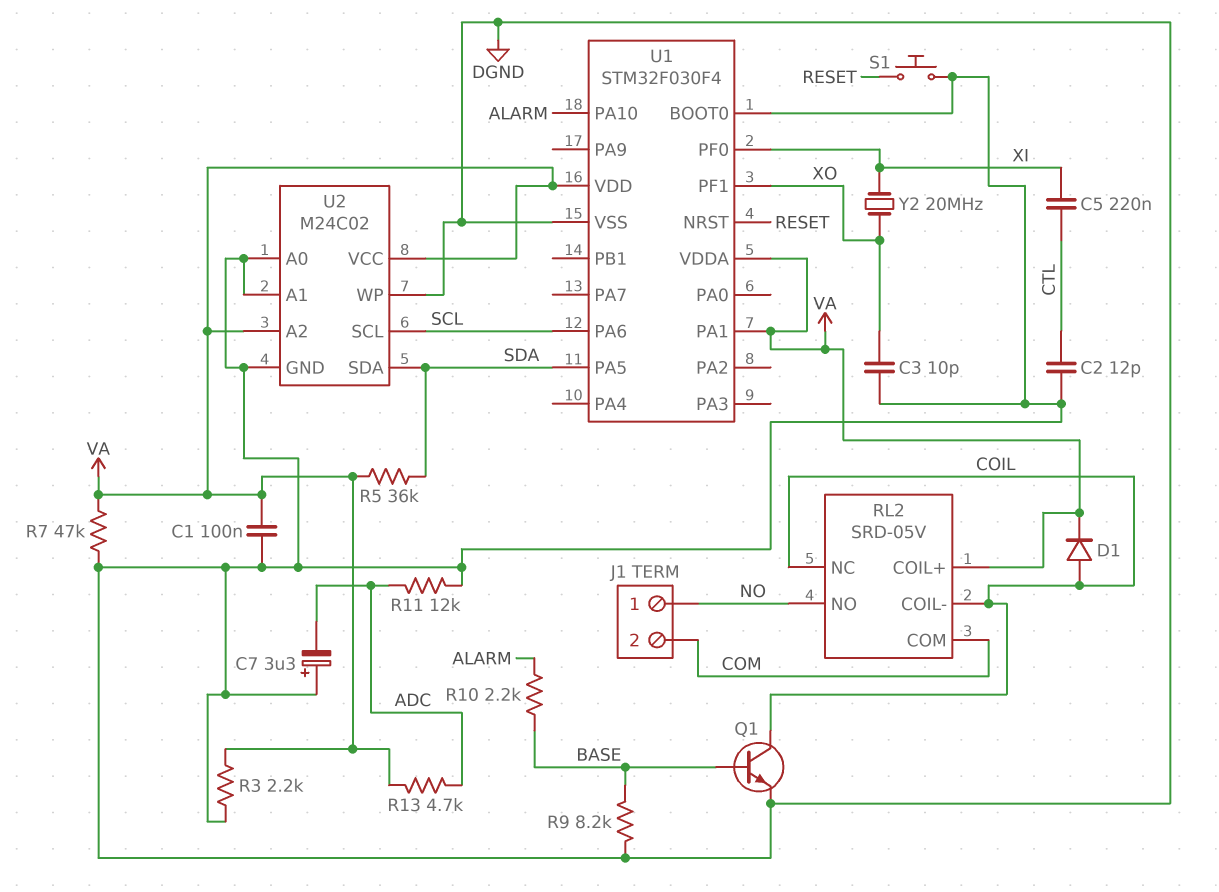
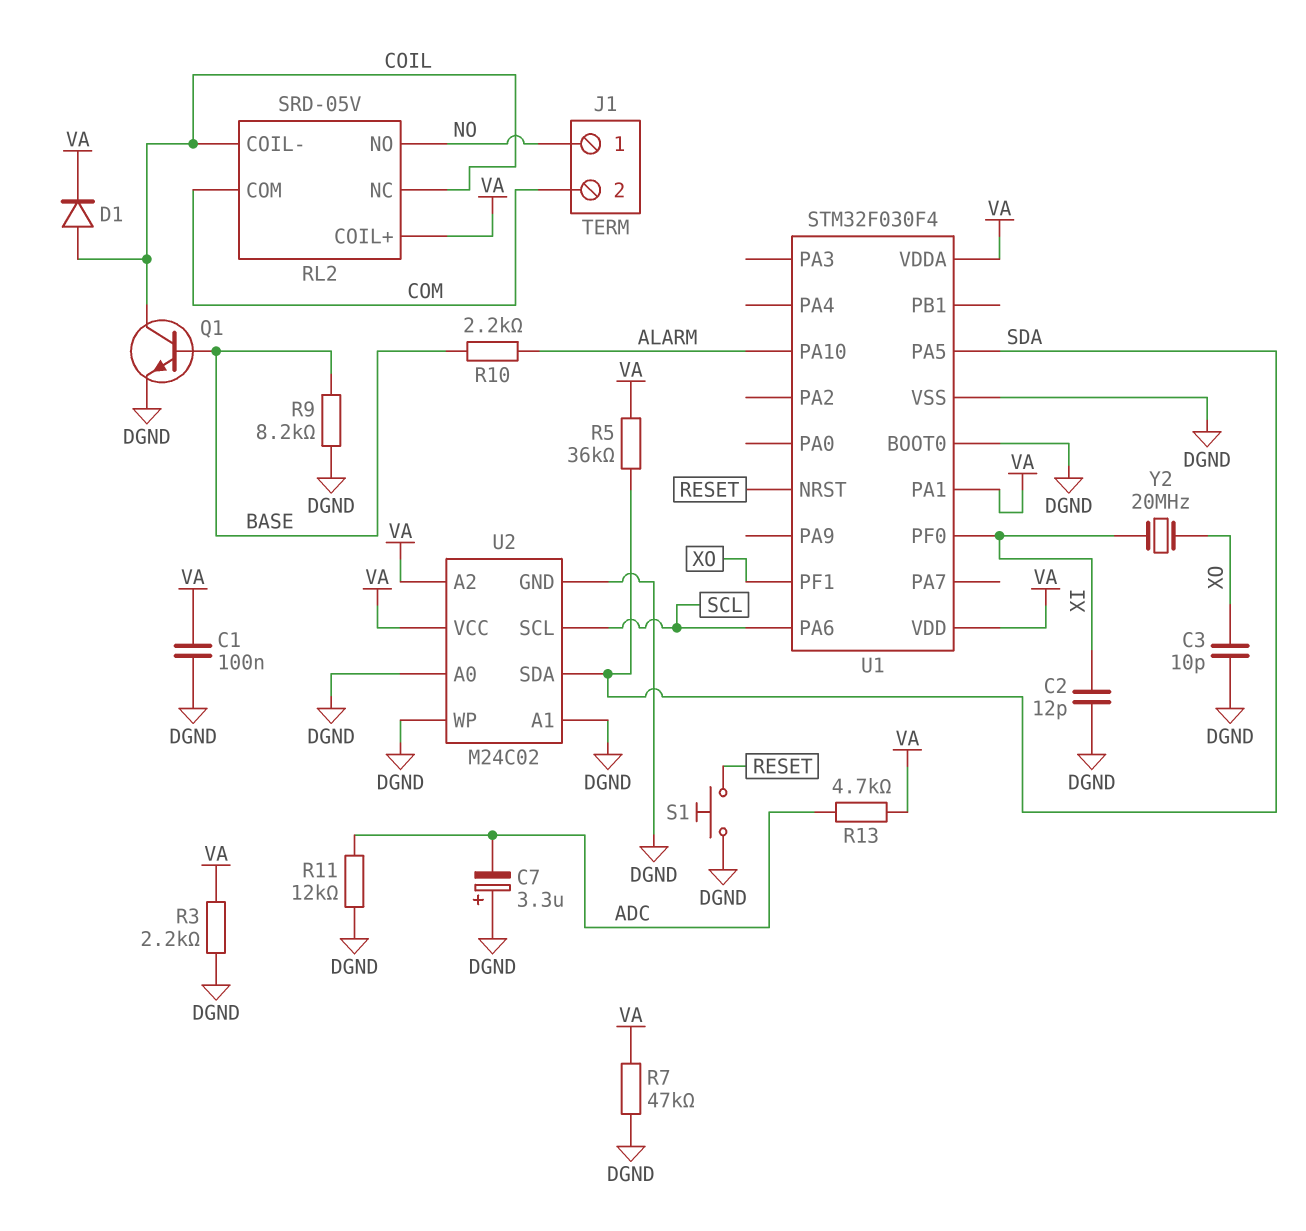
C2: 12pF (CTL, DGND) -> 12pF (DGND, XI)
C5: 220nF (CTL, XI) -> none

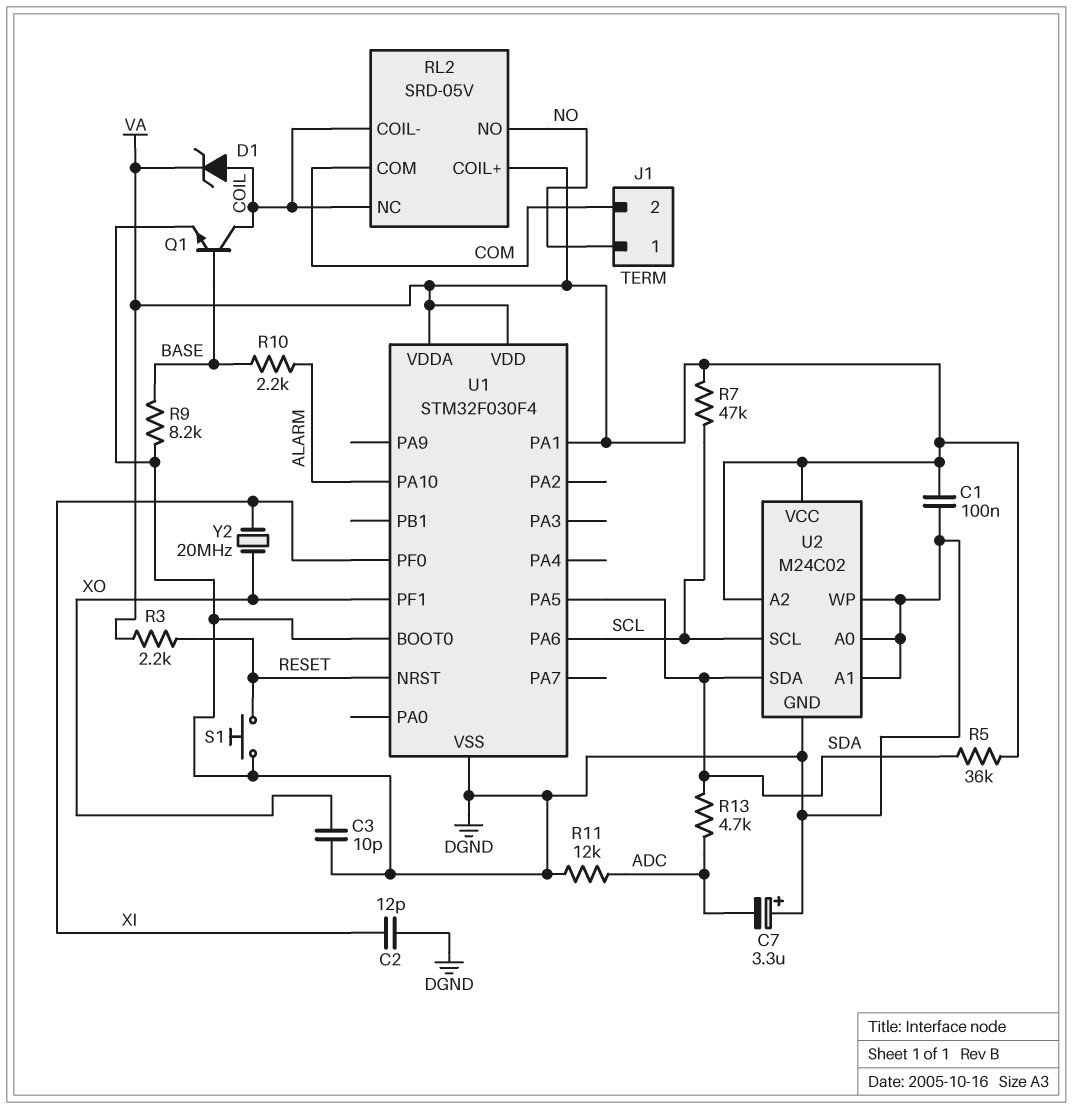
D1: diode (A COIL, K VA) -> zener (A COIL, K VA)
R3: 2.2k (DGND, VA) -> 2.2k (RESET, VA)
R7: 47k (DGND, VA) -> 47k (SCL, VA)
R13: 4.7k (ADC, VA) -> 4.7k (ADC, SDA)

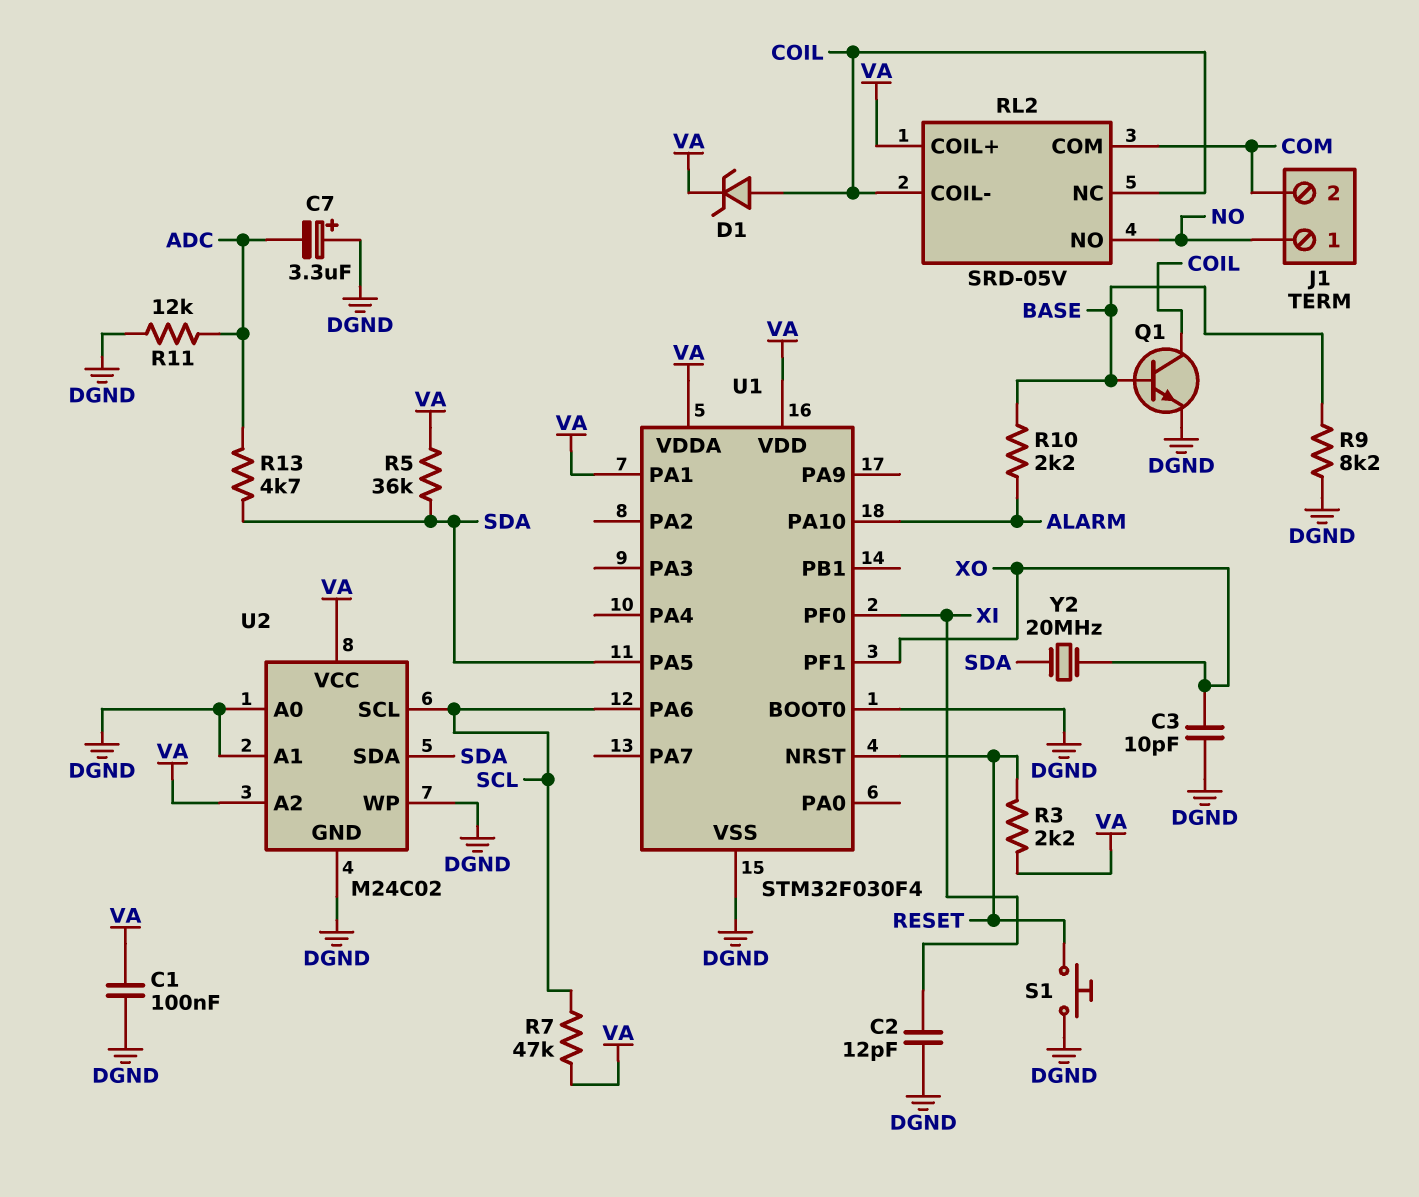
Y2: 20MHz (XI, XO) -> 20MHz (SDA, XO)

